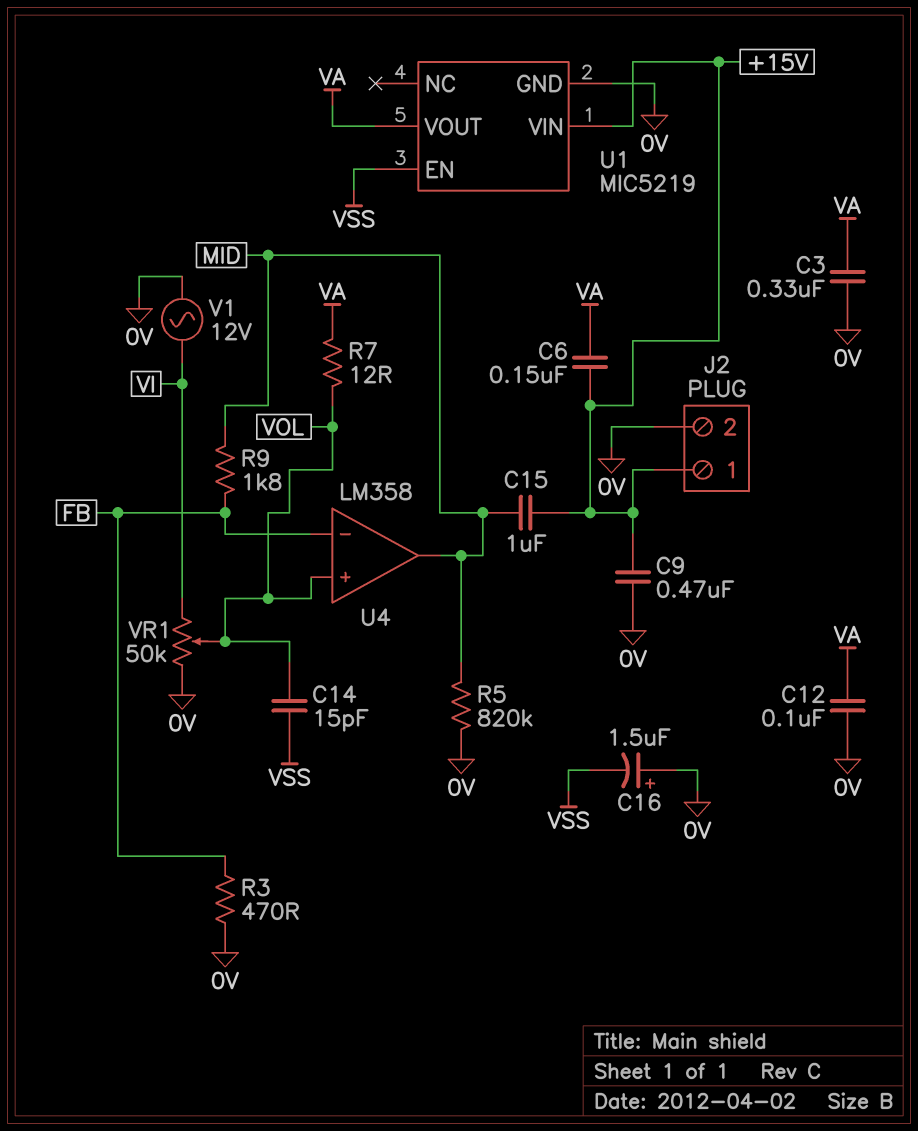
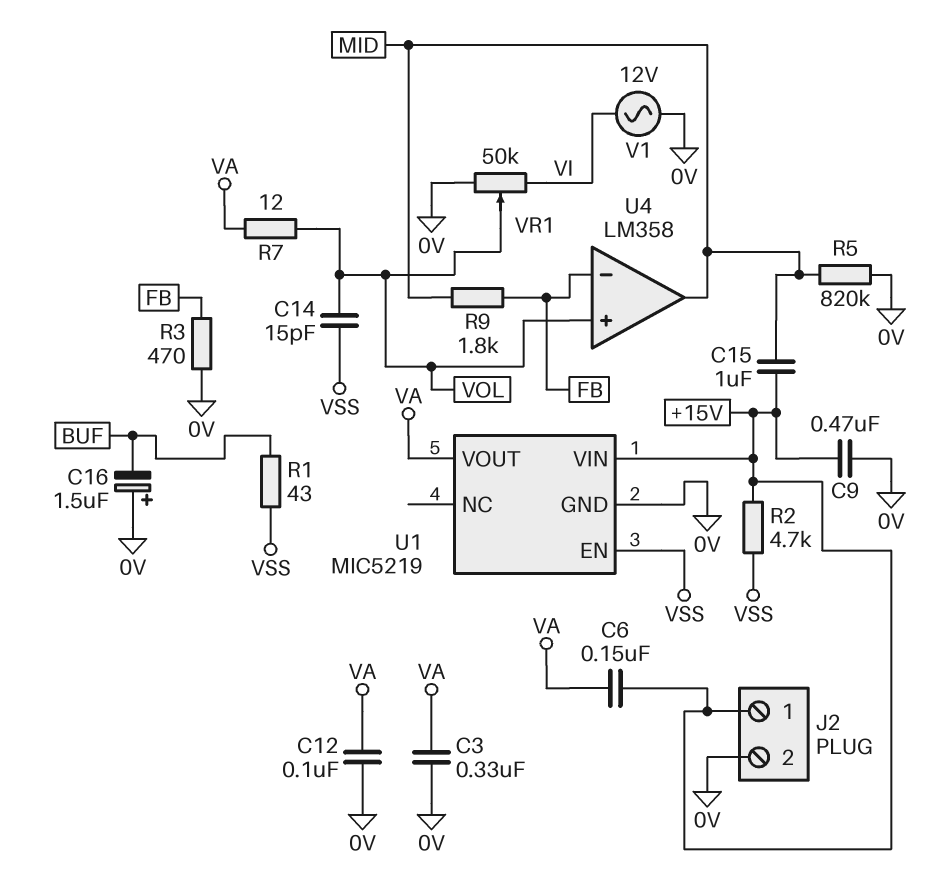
C16: 1.5uF (plus 0V, minus VSS) -> 1.5uF (plus 0V, minus BUF)
R1: none -> 43 (BUF, VSS)
R2: none -> 4.7k (+15V, VSS)

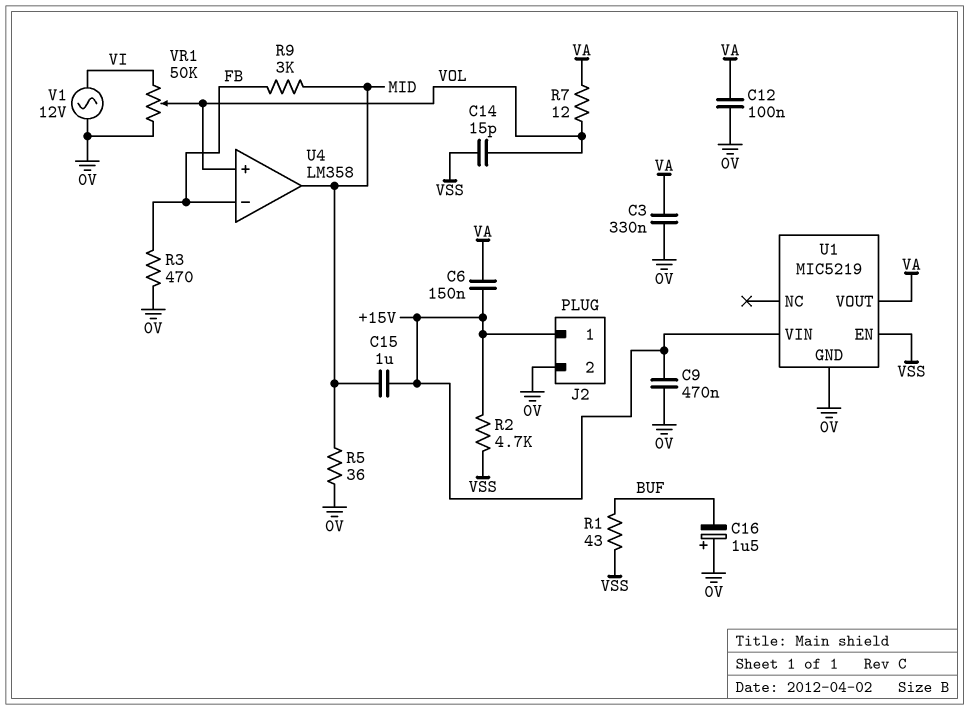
R5: 820k (0V, MID) -> 36 (0V, MID)
R9: 1.8k (FB, MID) -> 3k (FB, MID)

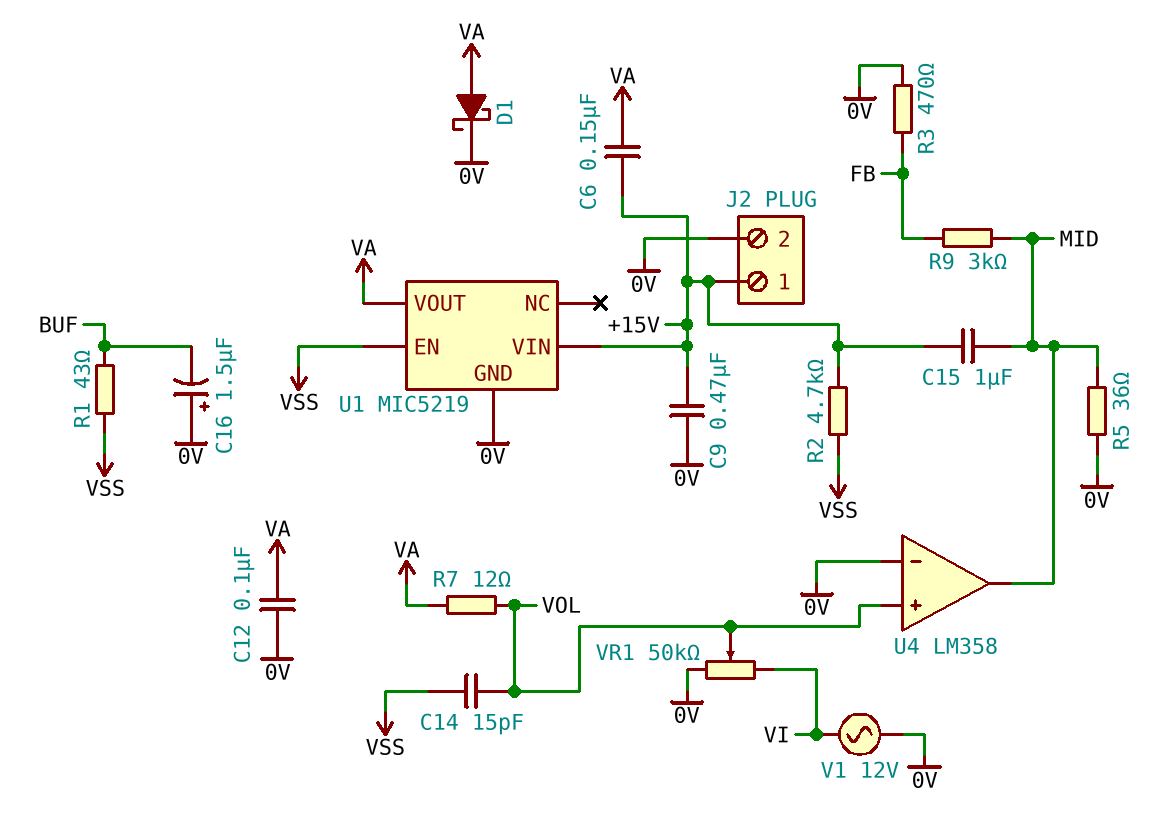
C3: 330nF (0V, VA) -> none
D1: none -> schottky (A VA, K 0V)
U4 pin in-: FB -> 0V

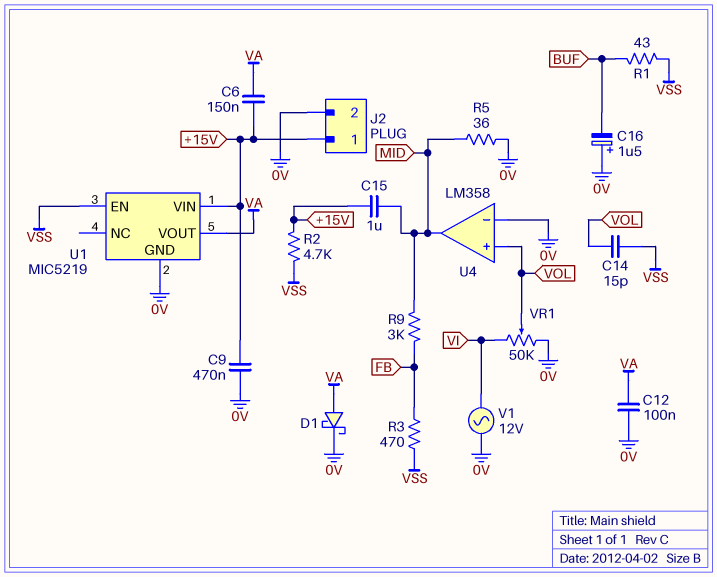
R3: 470 (0V, FB) -> 470 (FB, VSS)
R7: 12 (VA, VOL) -> none

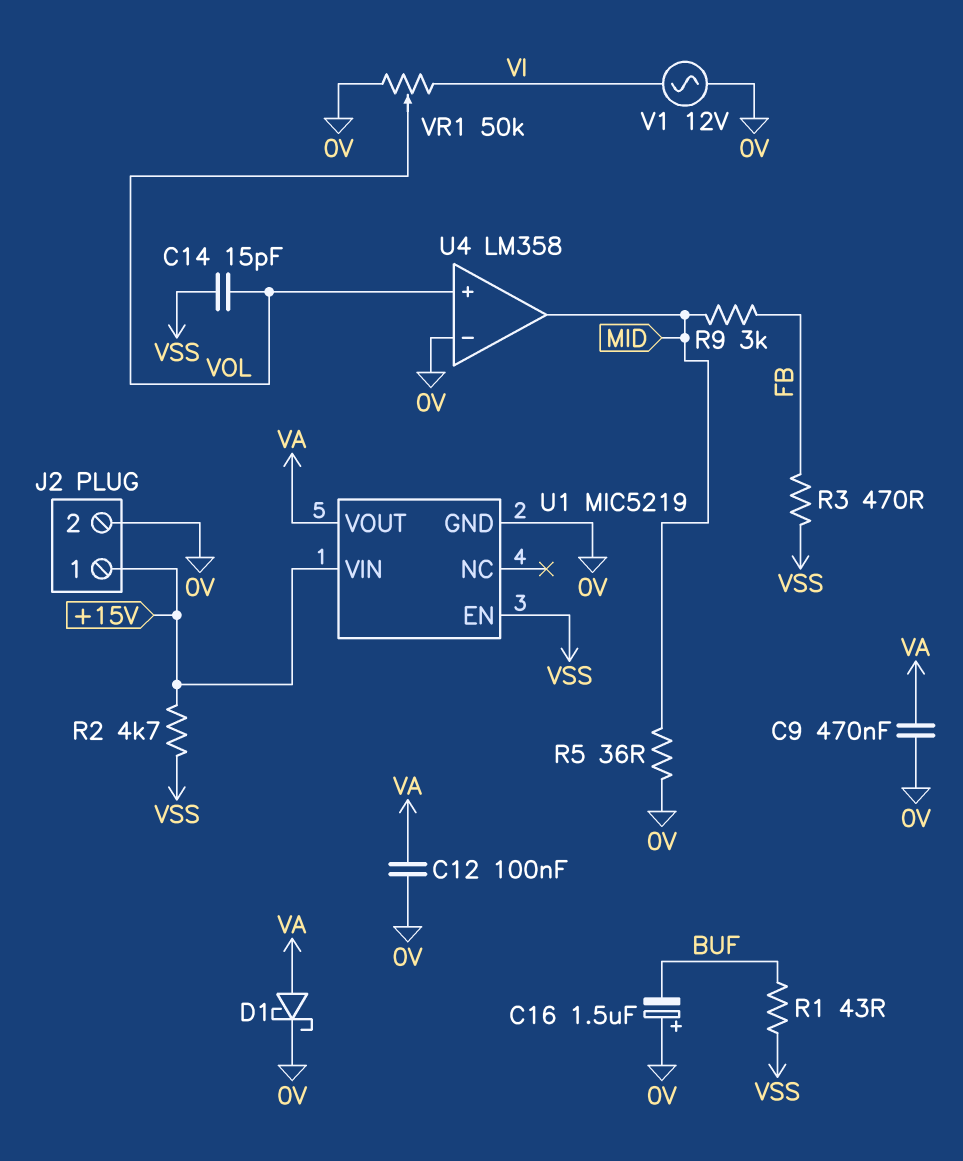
C6: 150nF (+15V, VA) -> none
C9: 470nF (+15V, 0V) -> 470nF (0V, VA)
C15: 1uF (+15V, MID) -> none

